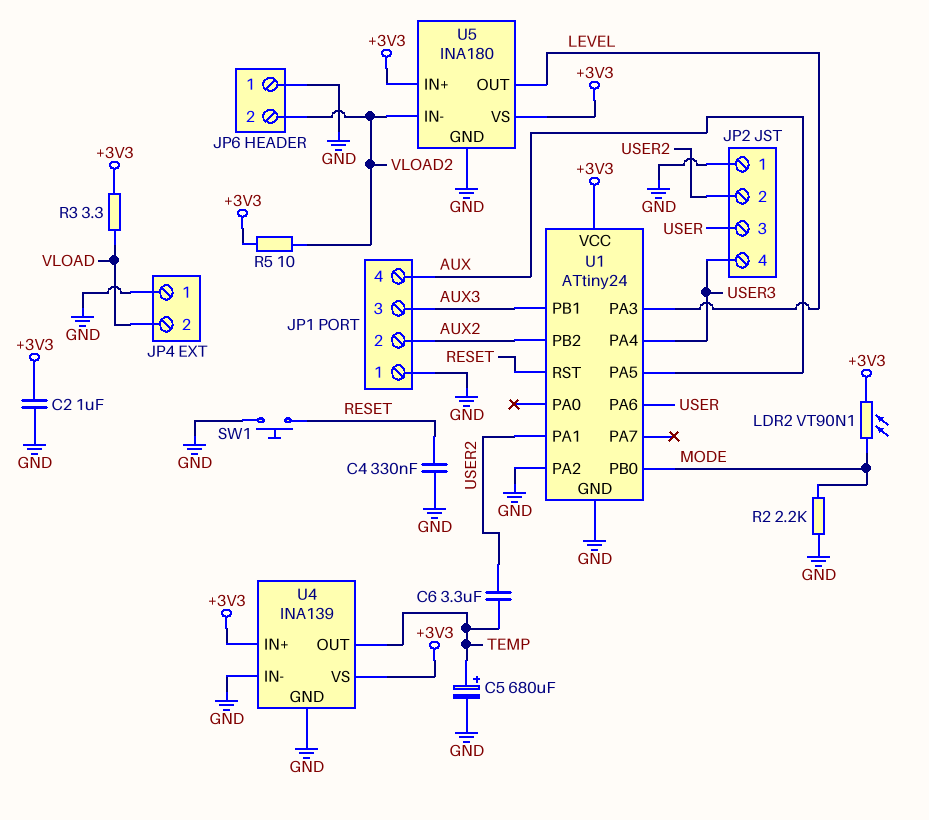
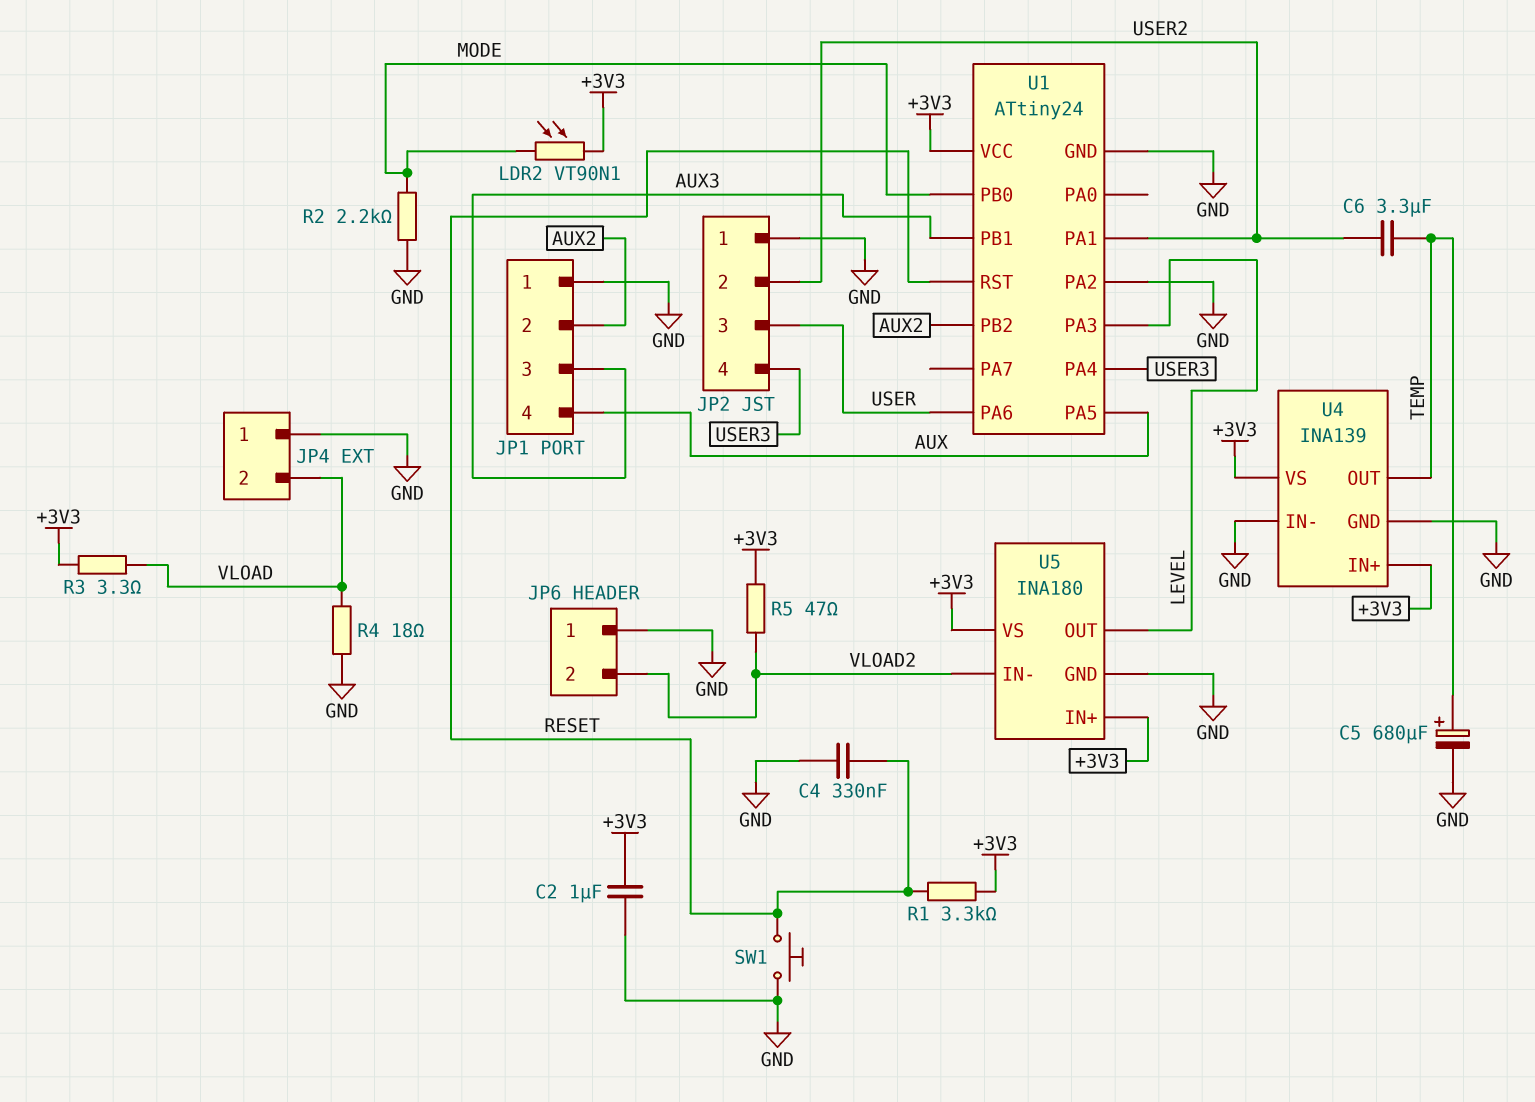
R1: none -> 3.3k (+3V3, RESET)
R4: none -> 18 (GND, VLOAD)
R5: 10 (+3V3, VLOAD2) -> 47 (+3V3, VLOAD2)

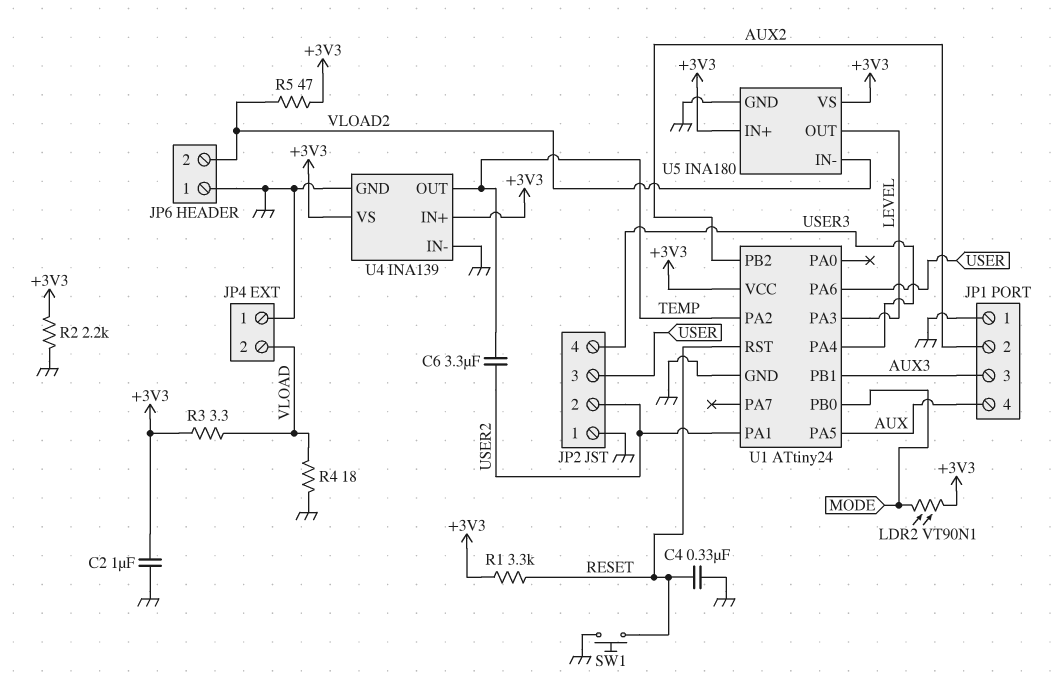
C5: 680uF (plus TEMP, minus GND) -> none
R2: 2.2k (GND, MODE) -> 2.2k (+3V3, GND)
U1 pin PA2: GND -> TEMP

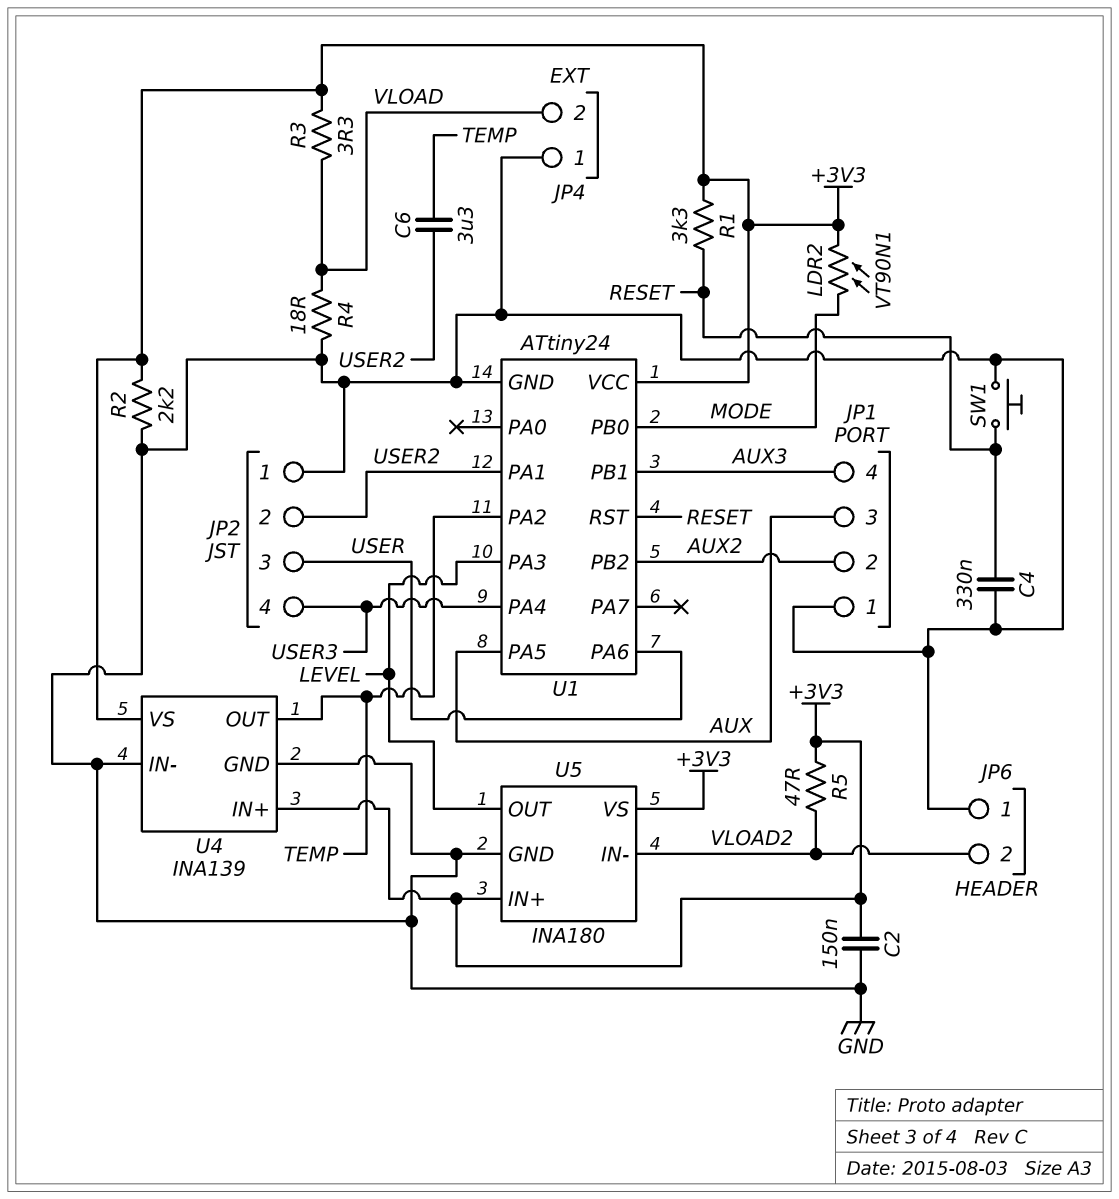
C2: 1uF (+3V3, GND) -> 150nF (+3V3, GND)
JP1 pin 3: AUX3 -> AUX
JP1 pin 4: AUX -> AUX3

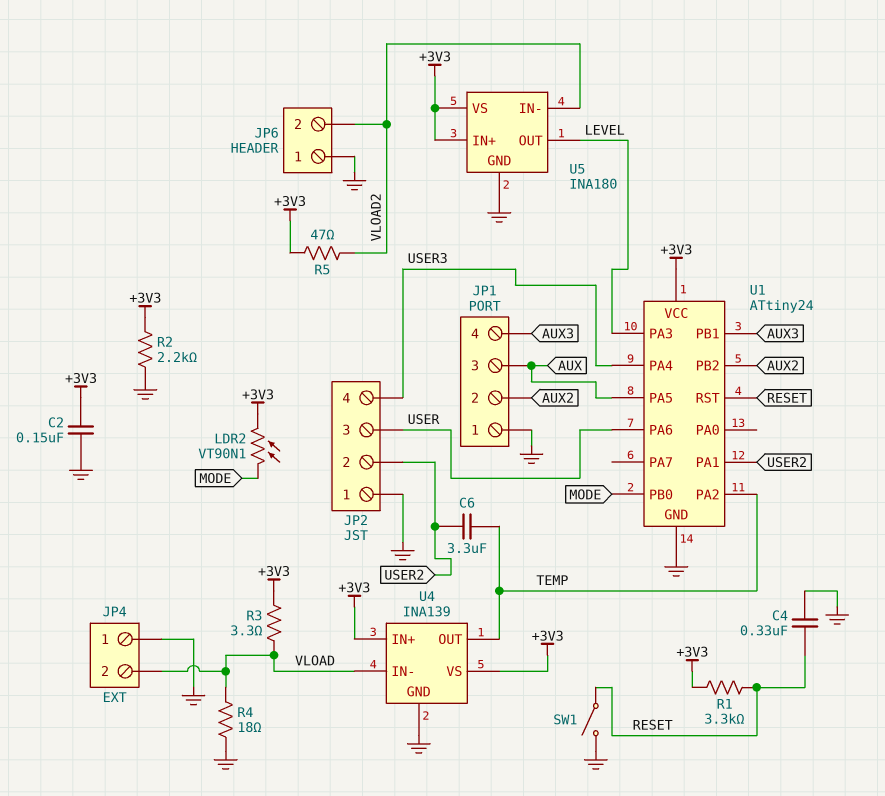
SW1: button (GND, RESET) -> switch (GND, RESET)
U4 pin IN-: GND -> VLOAD

